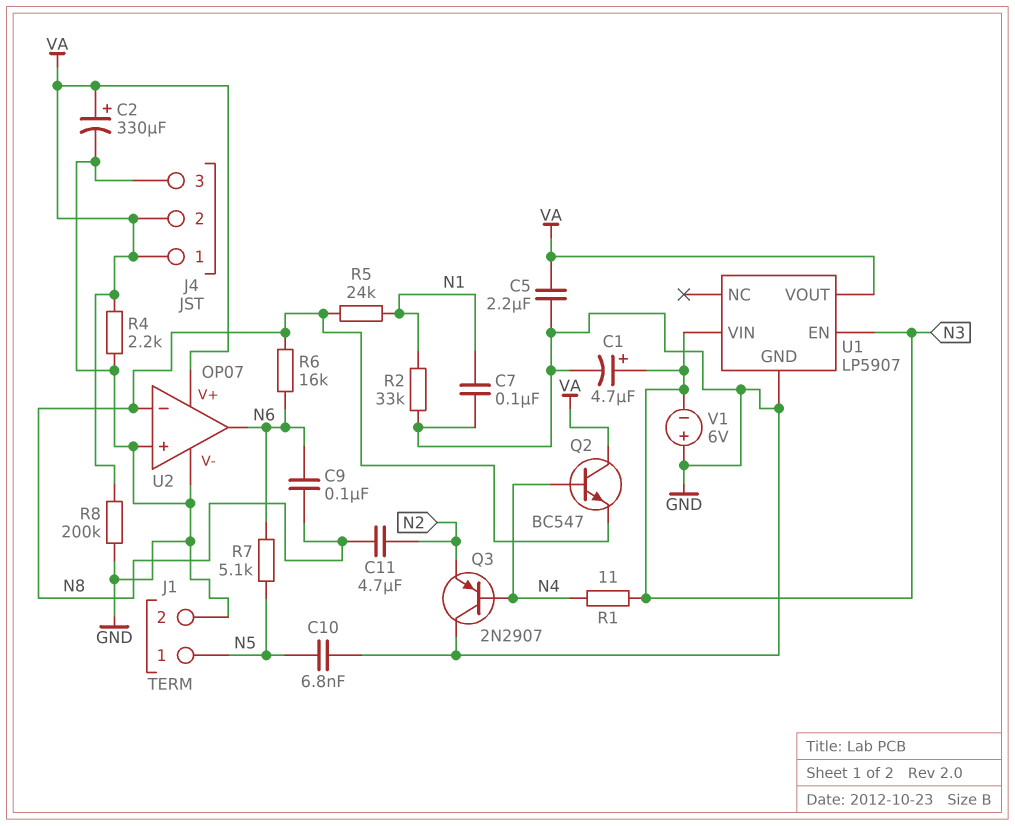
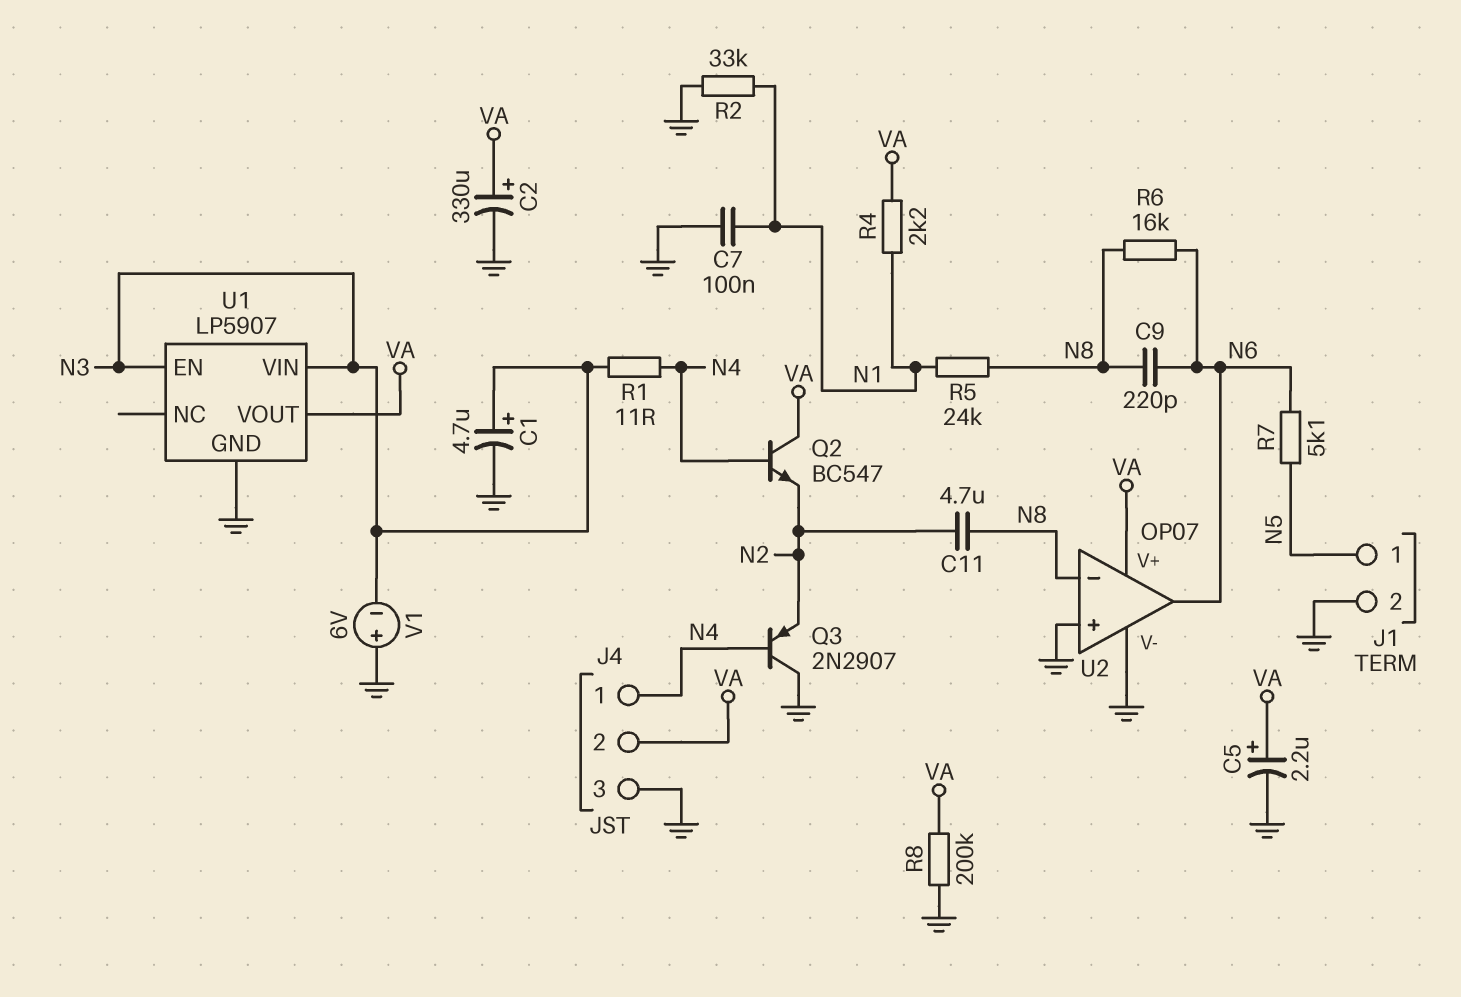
C5: 2.2uF (GND, VA) -> 2.2uF (plus VA, minus GND)
C9: 100nF (N6, N8) -> 220pF (N6, N8)
C10: 6.8nF (GND, N5) -> none
J4 pin 1: VA -> N4
Q2: NPN BC547 (B N4, C VA, E N8) -> NPN BC547 (B N4, C VA, E N2)
R4: 2.2k (GND, VA) -> 2.2k (N1, VA)

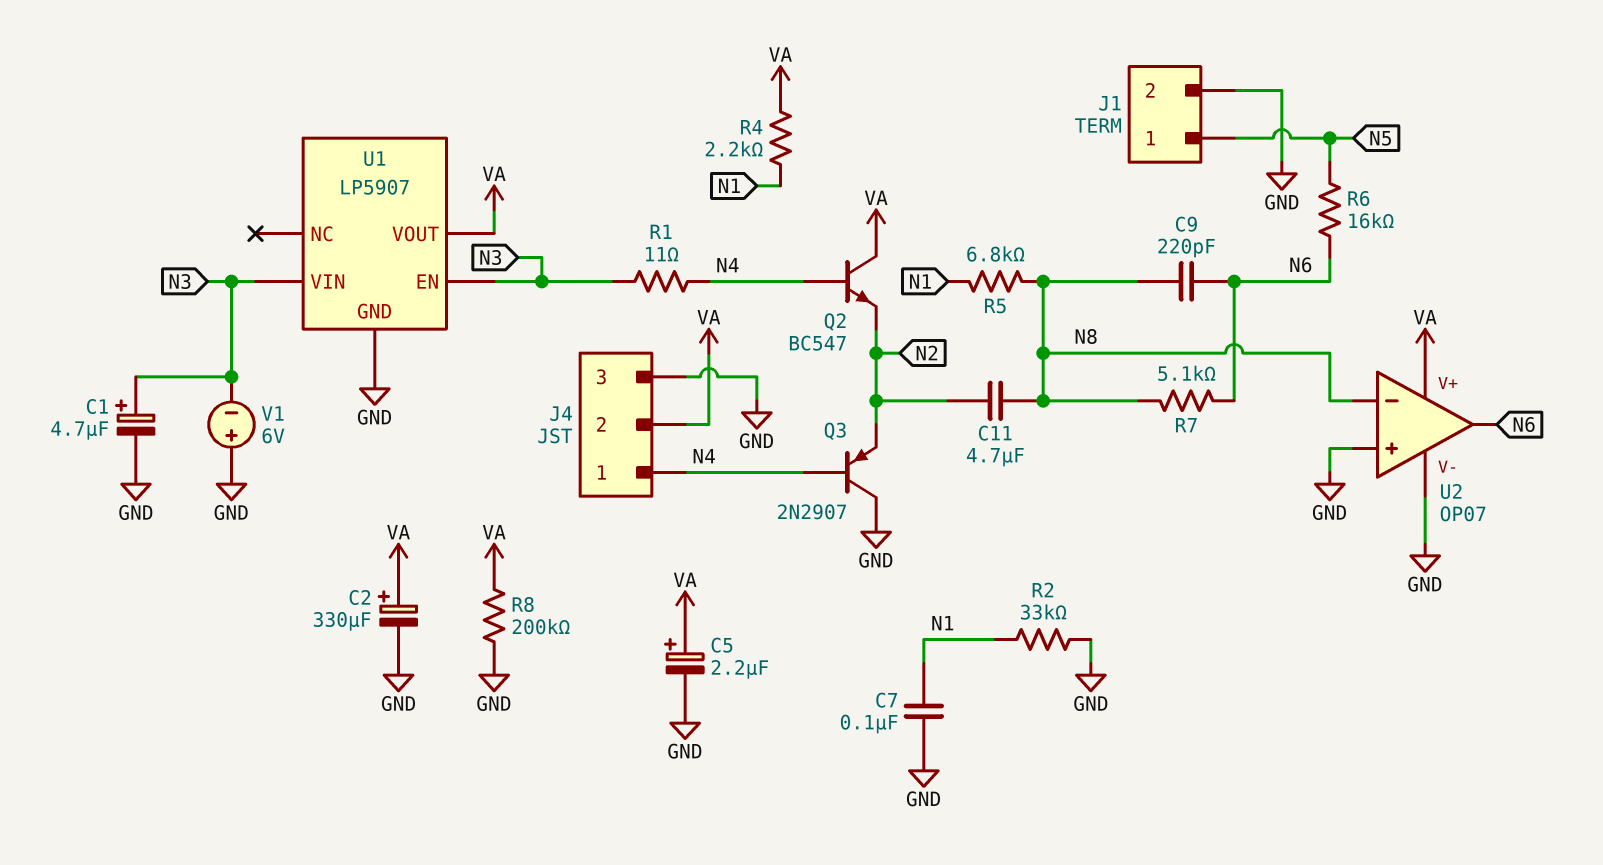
R5: 24k (N1, N8) -> 6.8k (N1, N8)
R6: 16k (N6, N8) -> 16k (N5, N6)
R7: 5.1k (N5, N6) -> 5.1k (N6, N8)

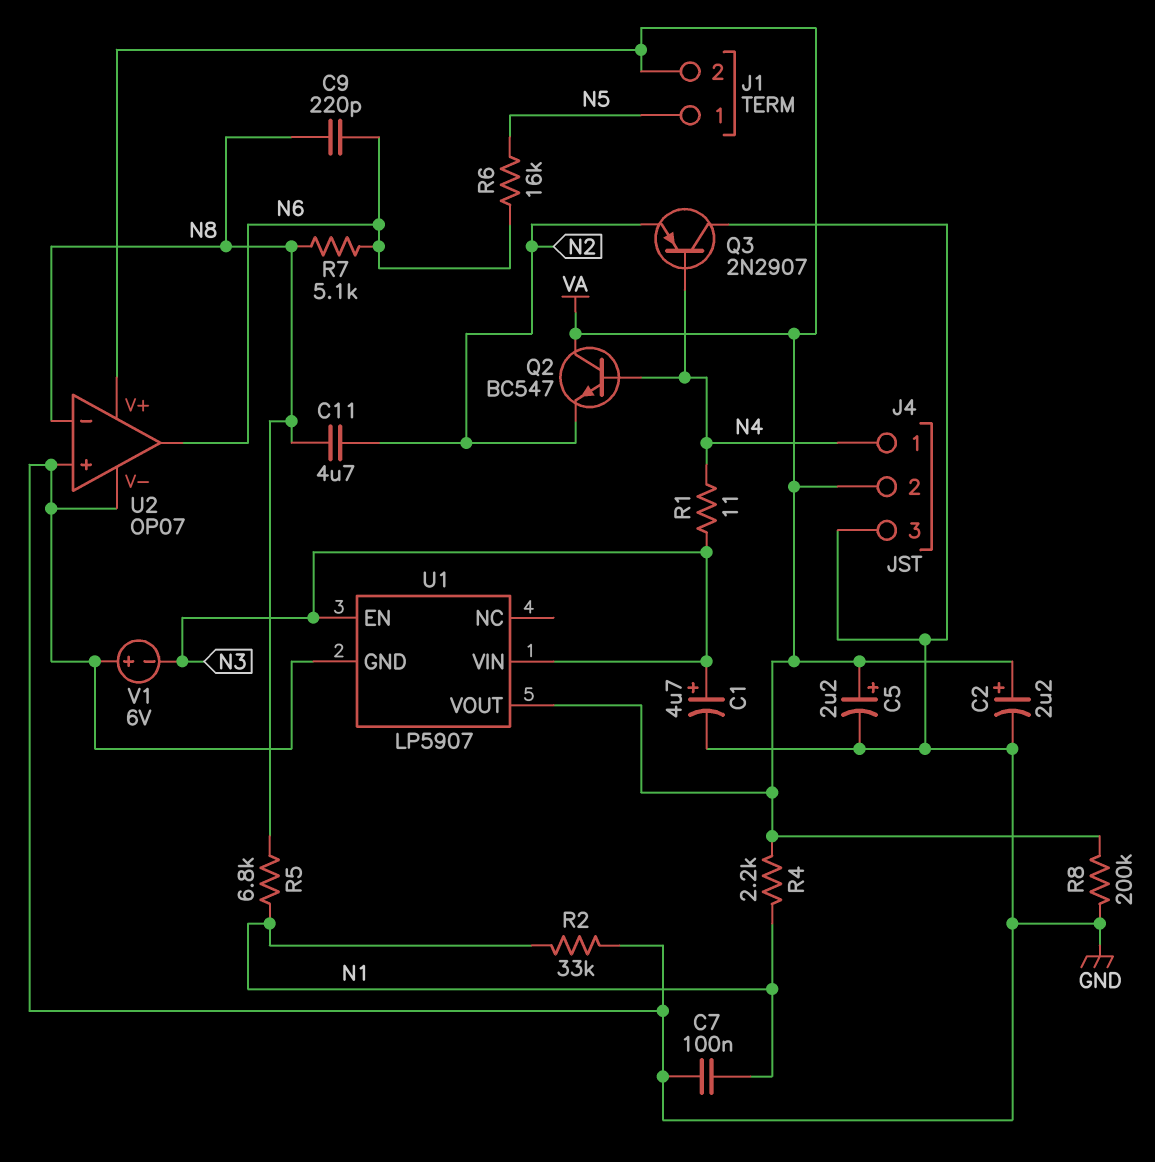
C2: 330uF (plus VA, minus GND) -> 2.2uF (plus VA, minus GND)
J1 pin 2: GND -> VA

